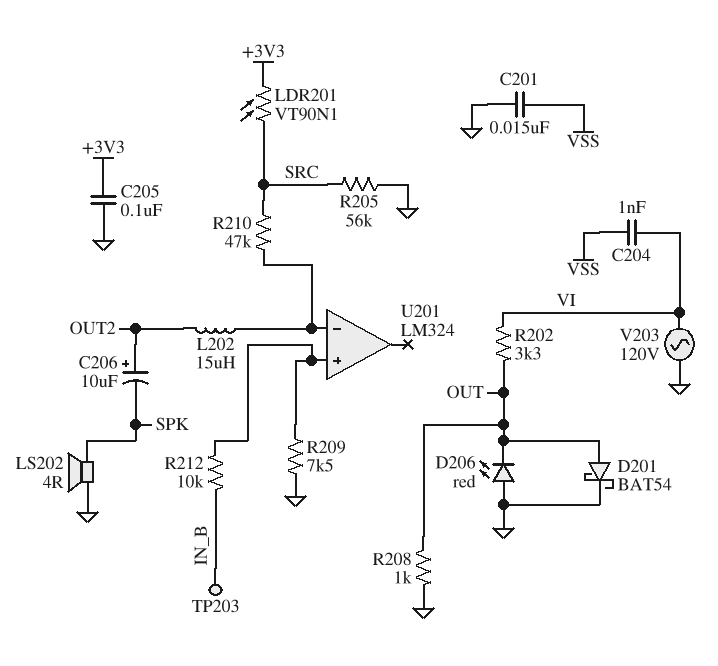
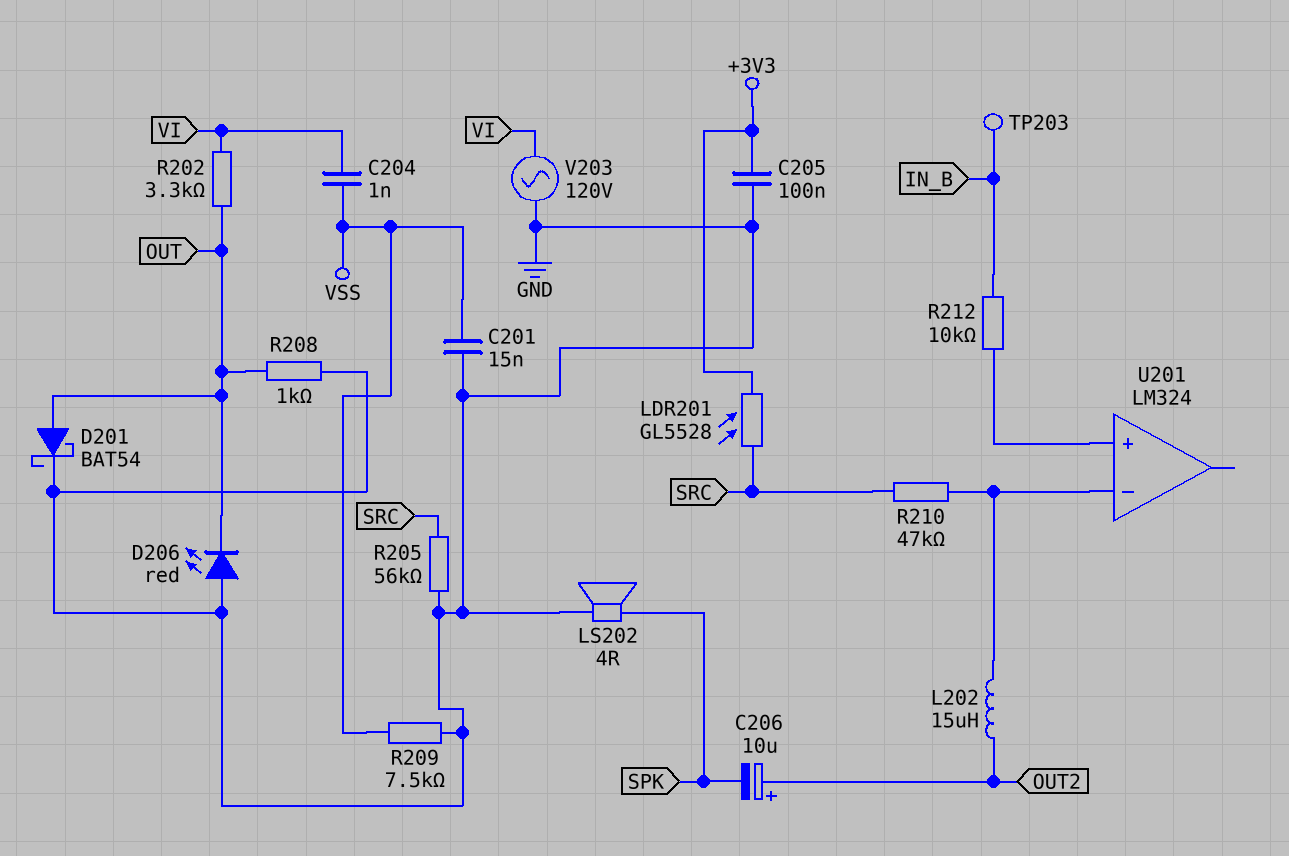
LDR201: VT90N1 (+3V3, SRC) -> GL5528 (+3V3, SRC)
R209: 7.5k (GND, U201/in+) -> 7.5k (GND, VSS)

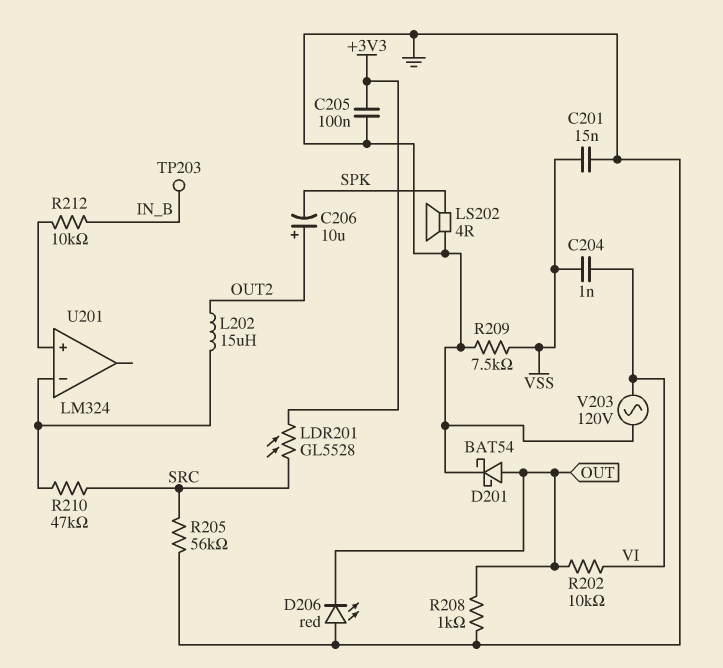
R202: 3.3k (OUT, VI) -> 10k (OUT, VI)

